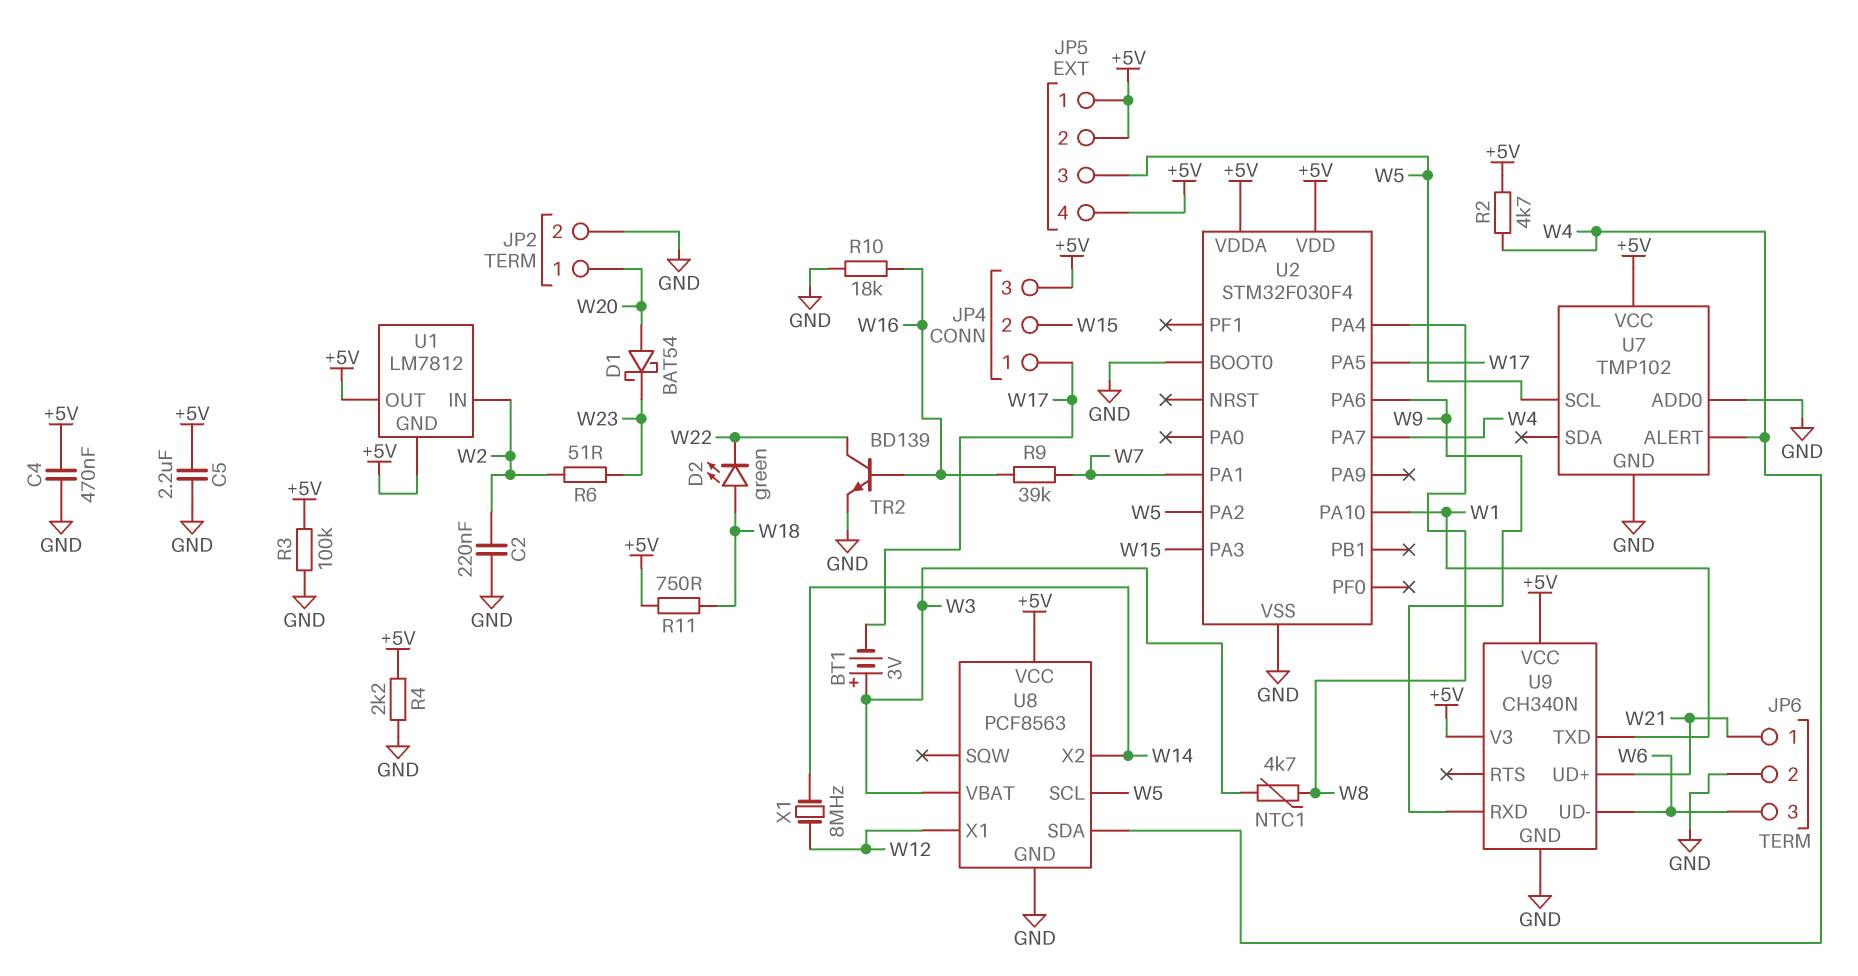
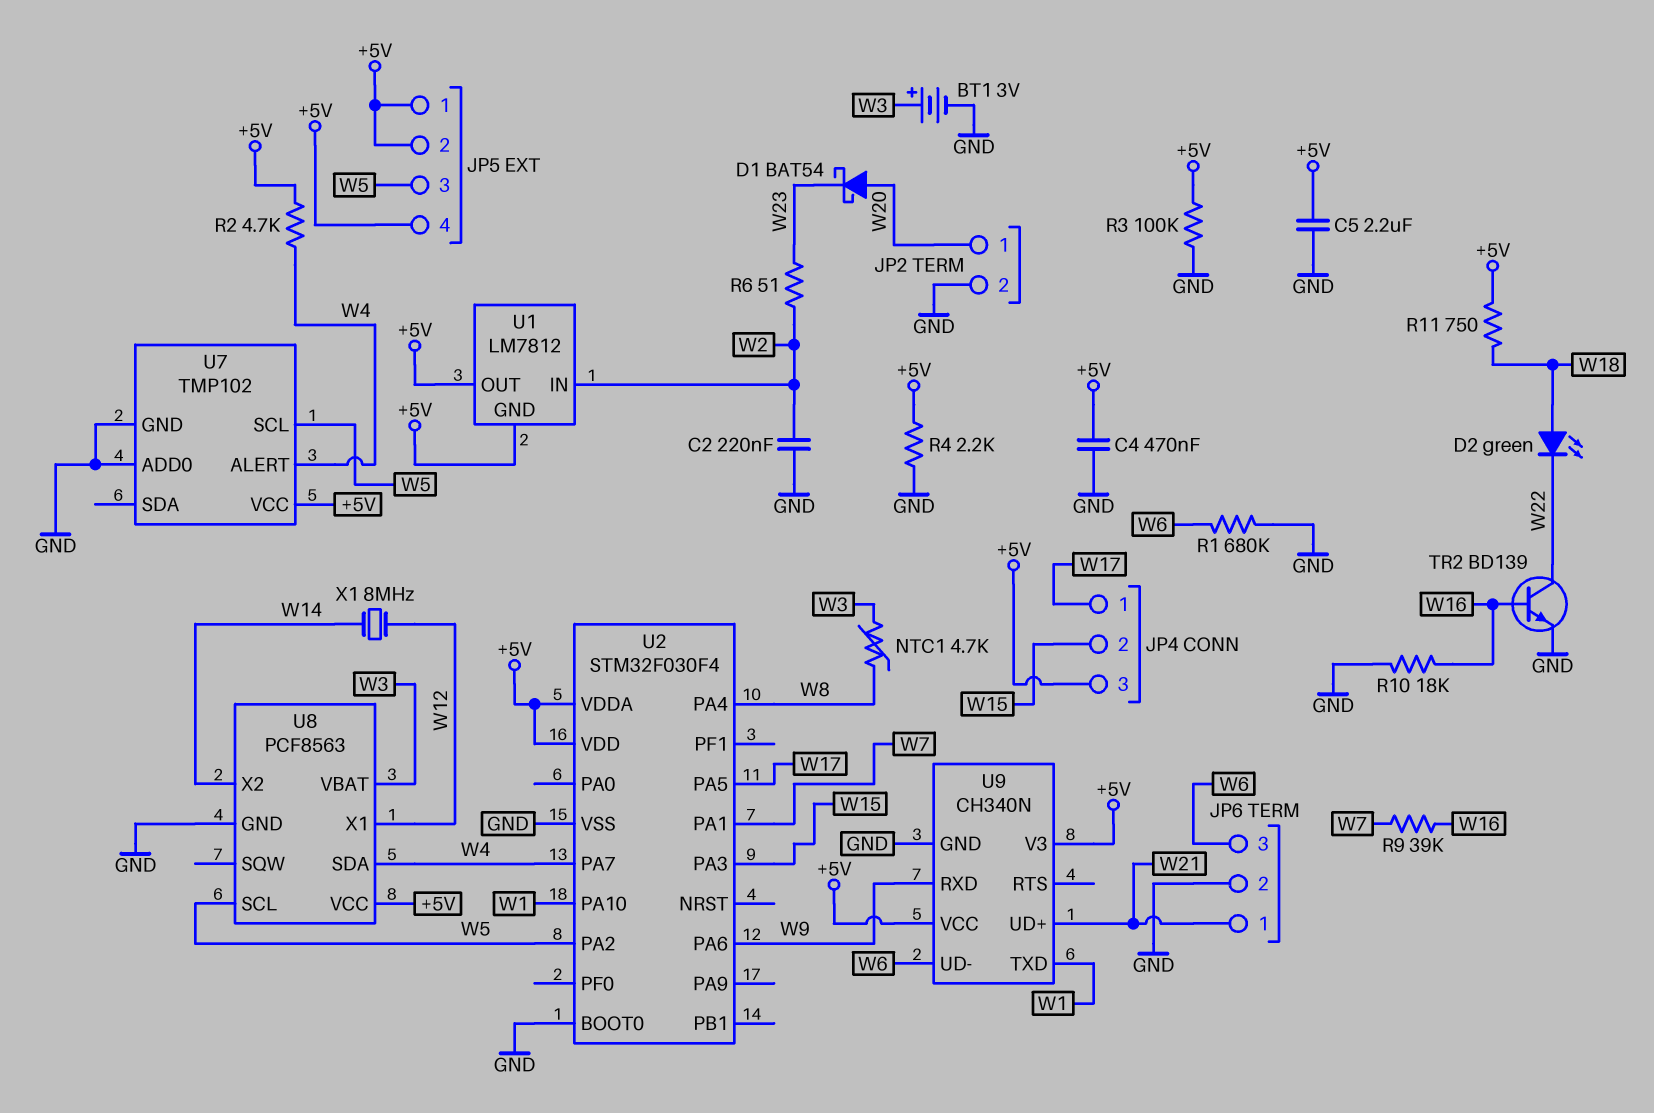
BT1: 3V (plus W3, minus W17) -> 3V (plus W3, minus GND)
R1: none -> 680k (GND, W6)

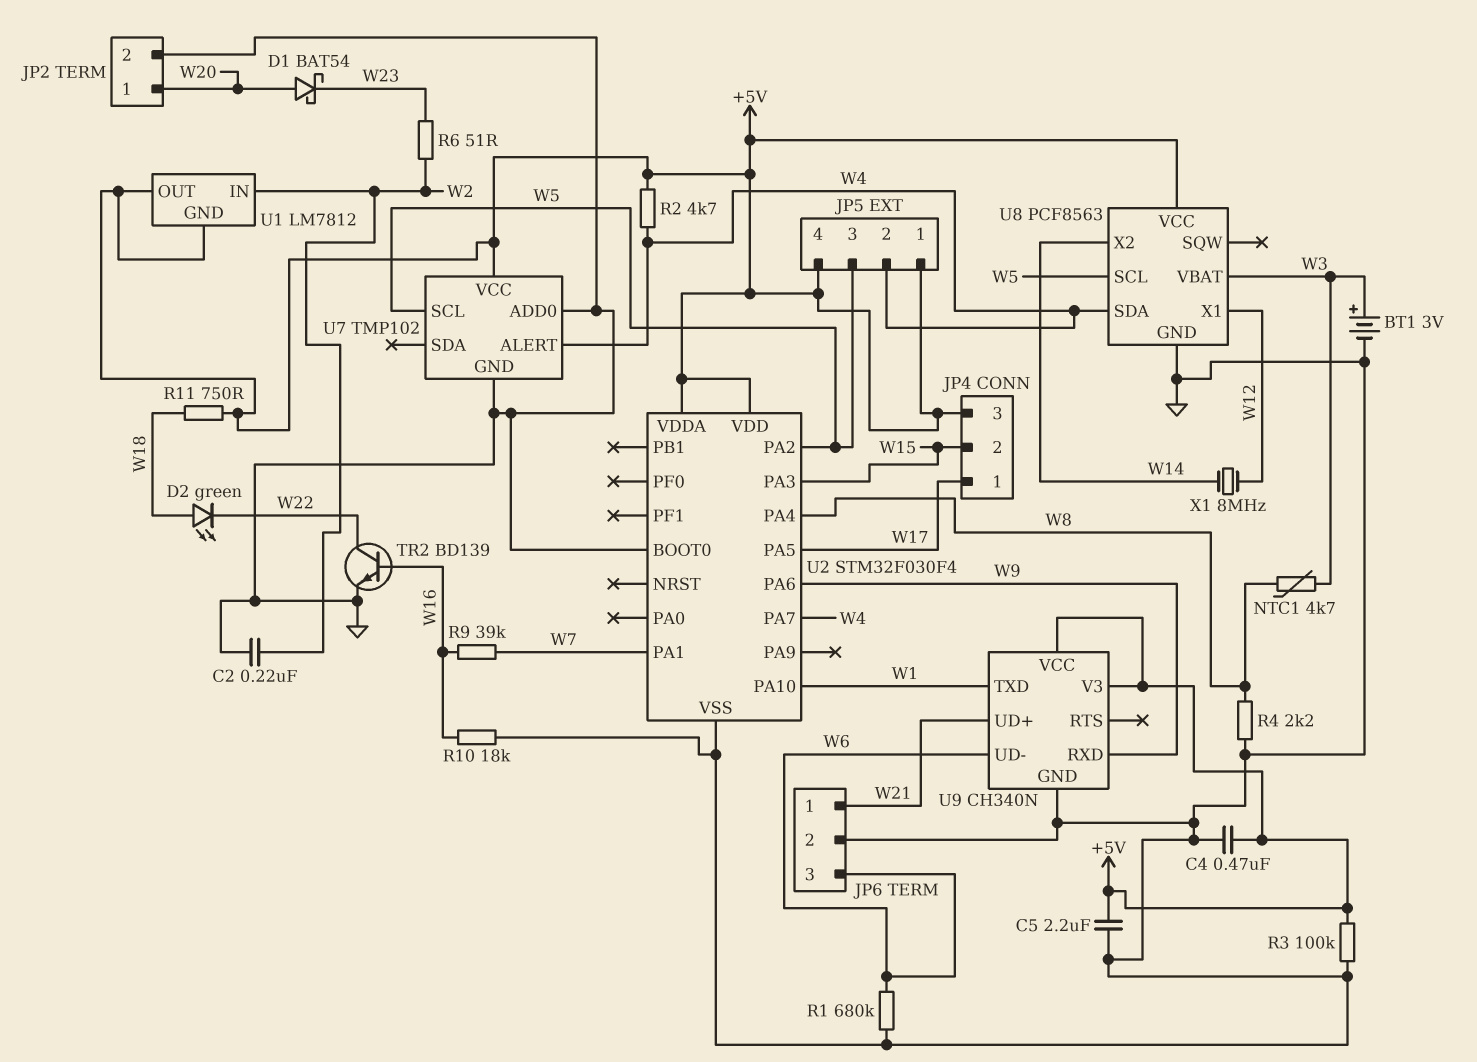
JP5 pin 2: +5V -> W4
R4: 2.2k (+5V, GND) -> 2.2k (GND, W8)

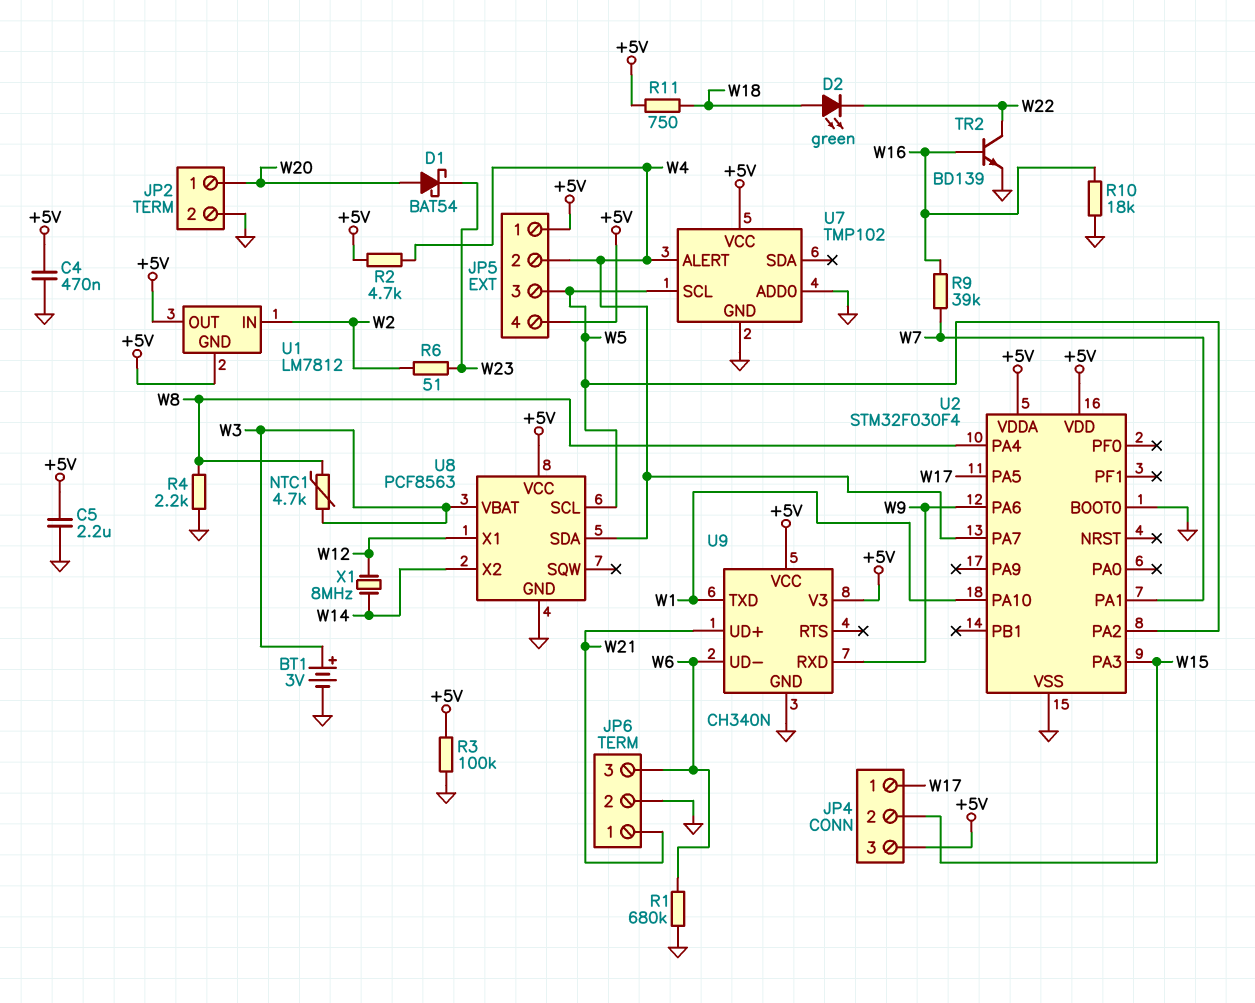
C2: 220nF (GND, W2) -> none

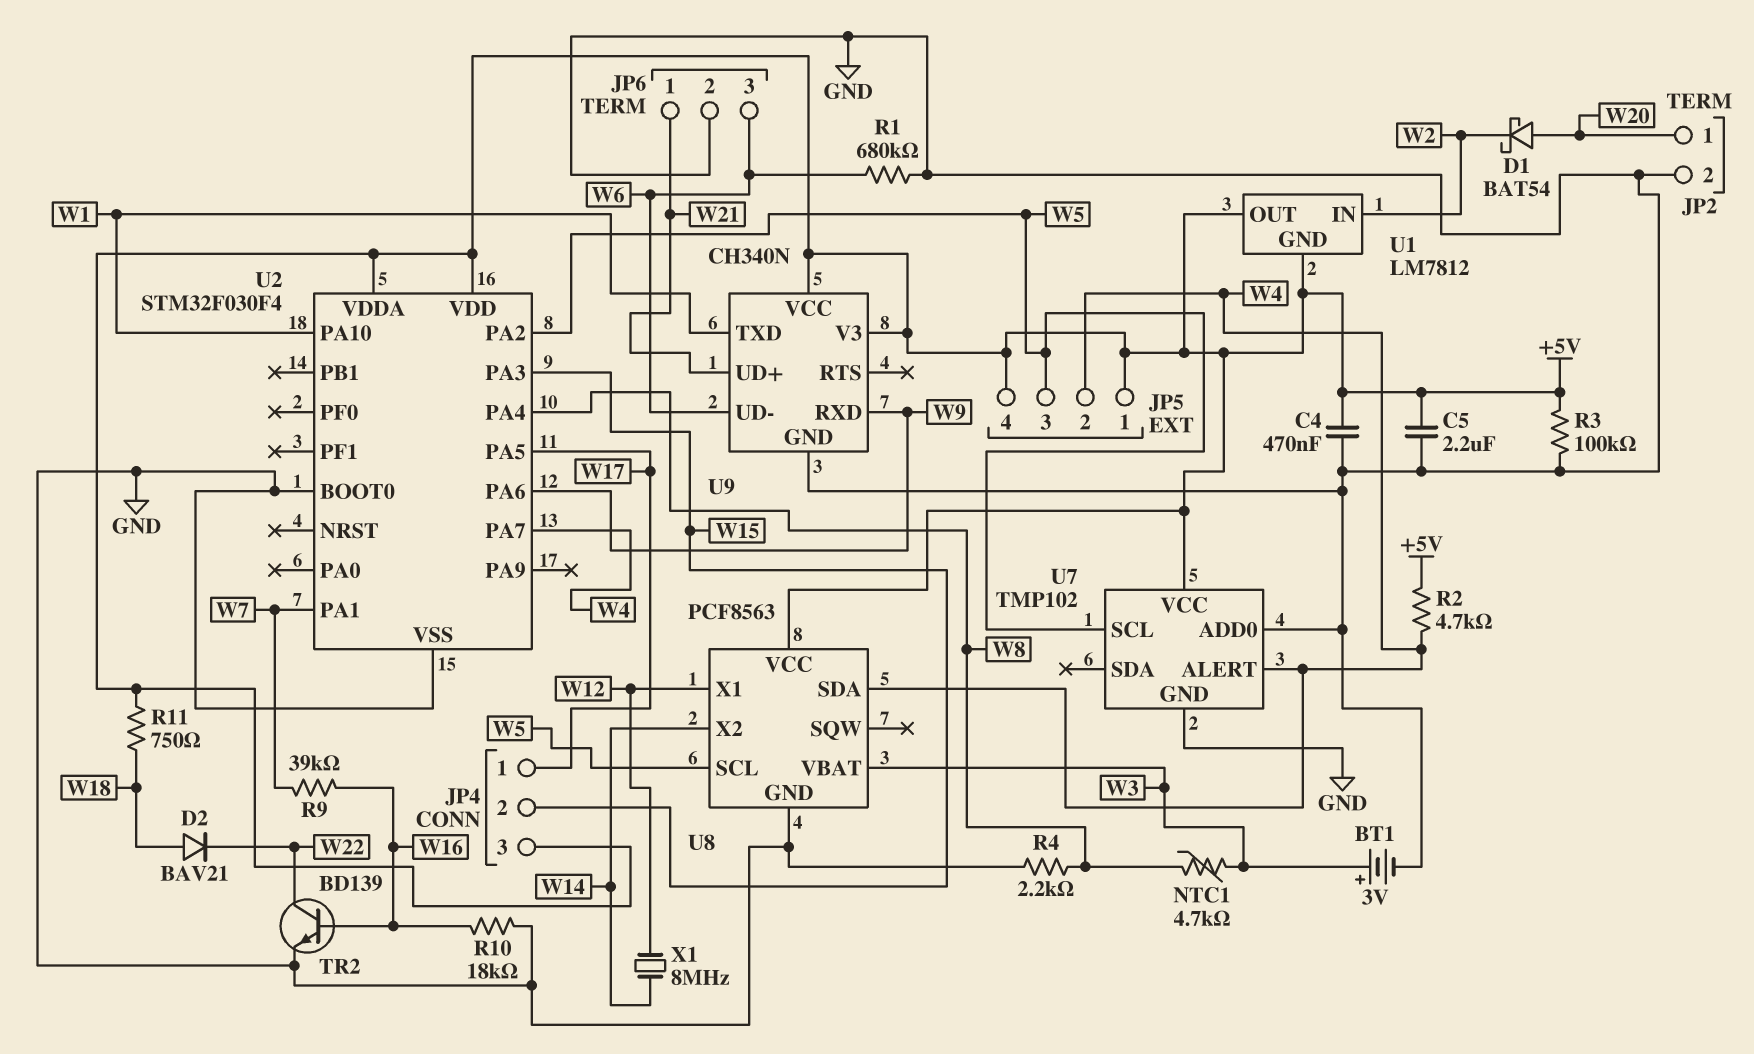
D1: schottky BAT54 (A W20, K W23) -> schottky BAT54 (A W20, K W2)
D2: LED green (A W18, K W22) -> diode BAV21 (A W18, K W22)
R6: 51 (W2, W23) -> none

